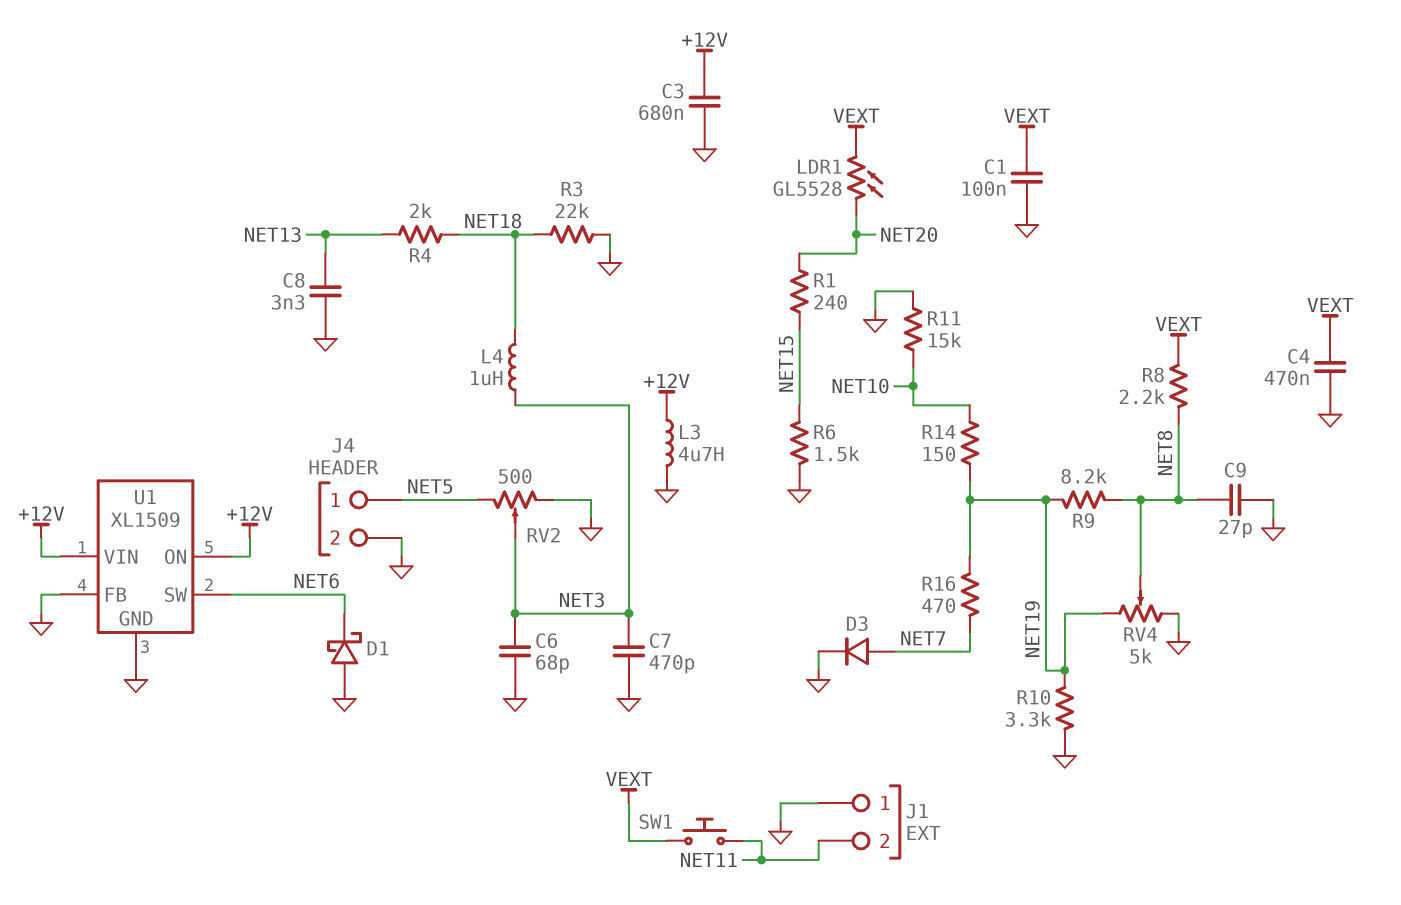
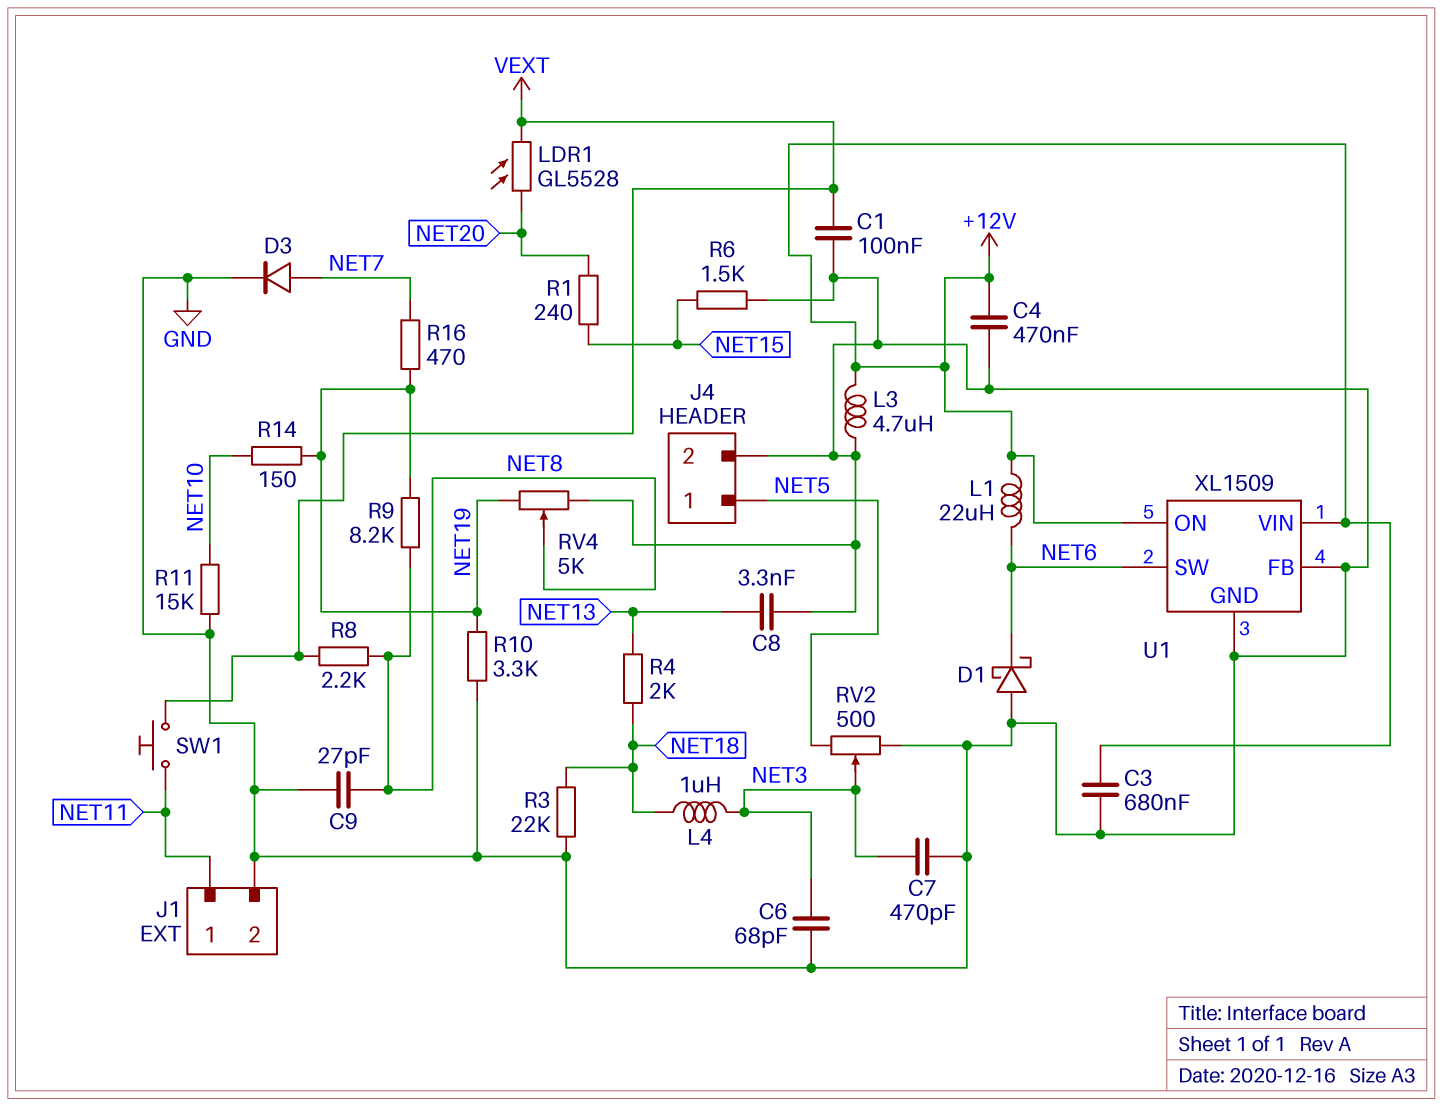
C4: 470nF (GND, VEXT) -> 470nF (+12V, GND)
J1 pin 1: GND -> NET11
J1 pin 2: NET11 -> GND
L1: none -> 22uH (+12V, NET6)

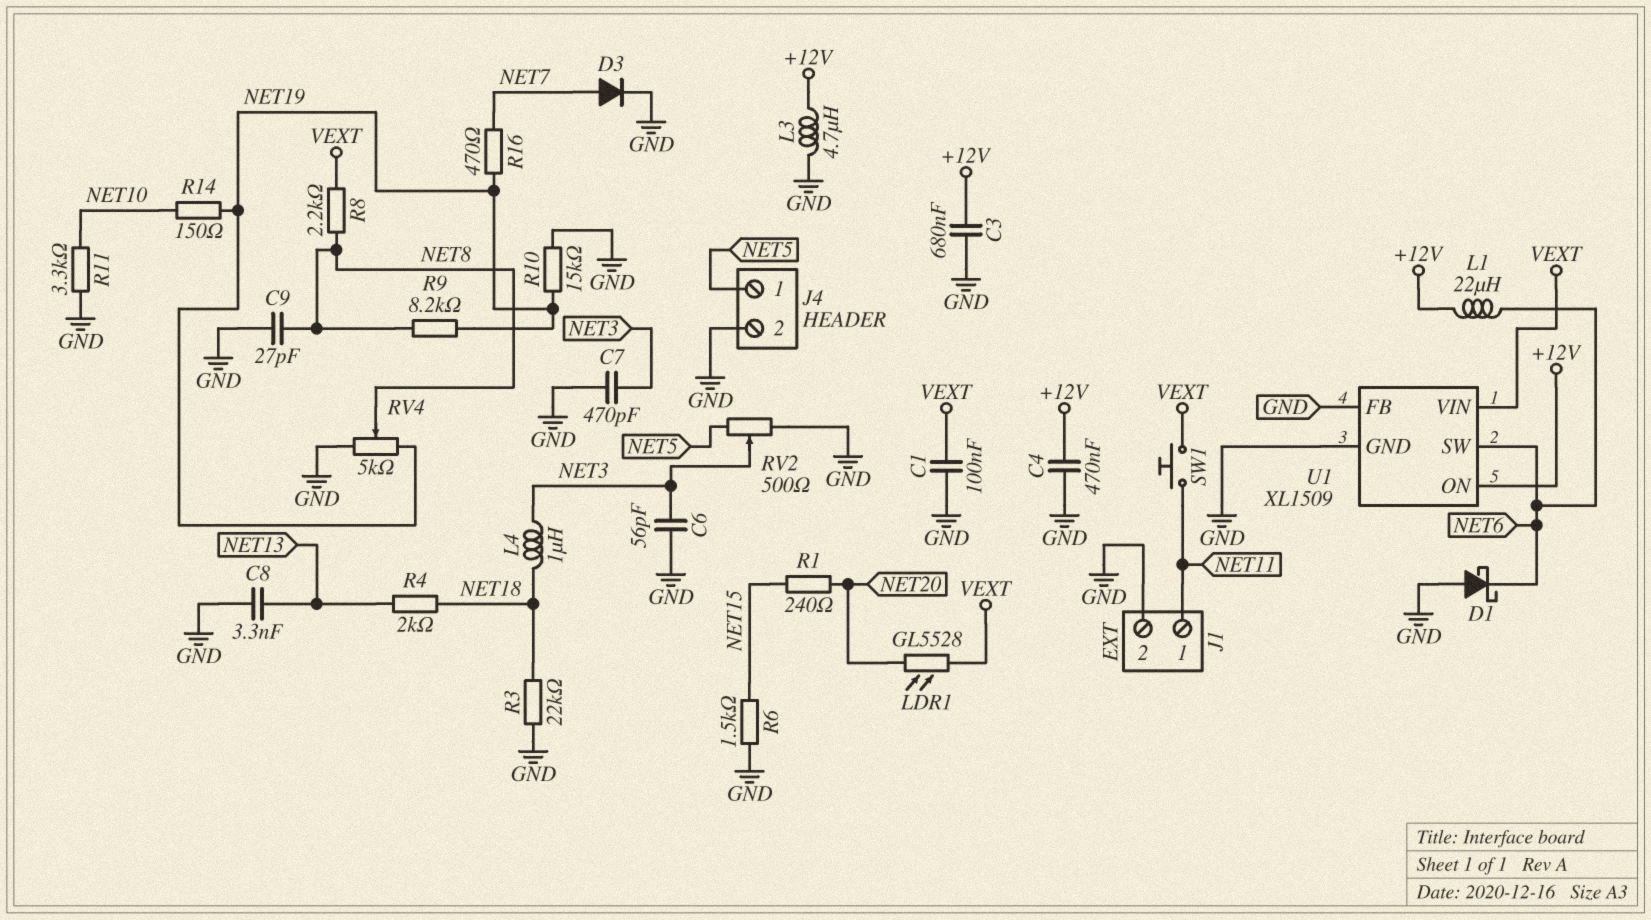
C6: 68pF (GND, NET3) -> 56pF (GND, NET3)
R10: 3.3k (GND, NET19) -> 15k (GND, NET19)
R11: 15k (GND, NET10) -> 3.3k (GND, NET10)
U1 pin VIN: +12V -> VEXT

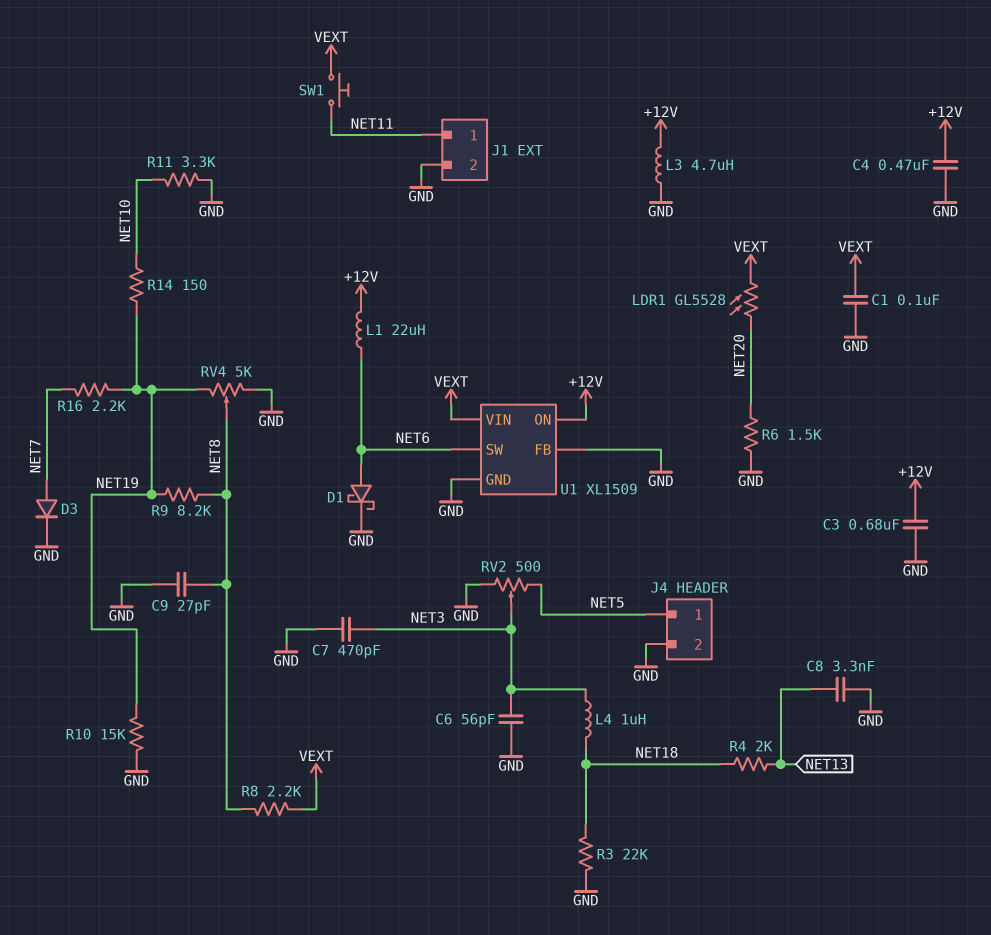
D1: schottky (A GND, K NET6) -> schottky (A NET6, K GND)
R1: 240 (NET15, NET20) -> none
R6: 1.5k (GND, NET15) -> 1.5k (GND, NET20)
R16: 470 (NET7, NET19) -> 2.2k (NET7, NET19)

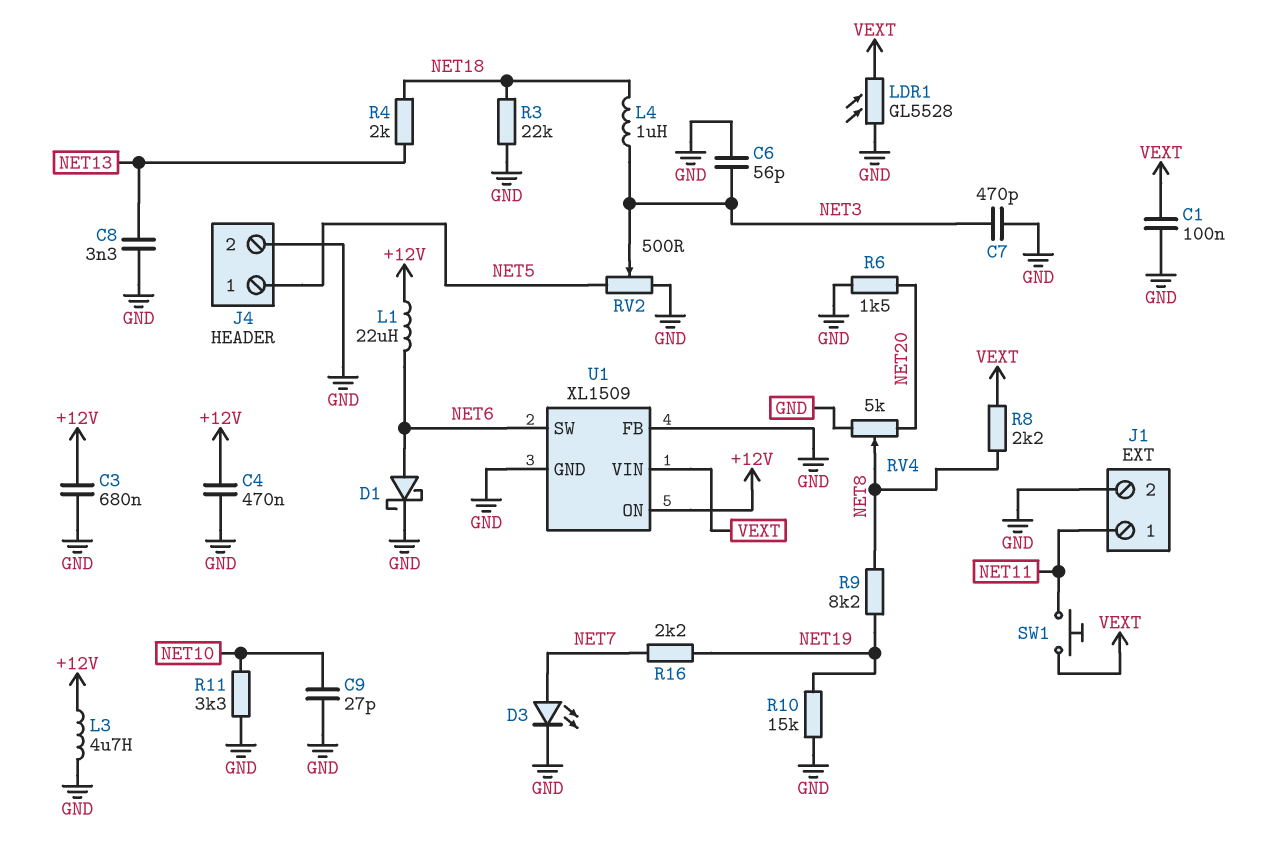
C9: 27pF (GND, NET8) -> 27pF (GND, NET10)
D3: diode (A NET7, K GND) -> LED (A NET7, K GND)
LDR1: GL5528 (NET20, VEXT) -> GL5528 (GND, VEXT)
R14: 150 (NET10, NET19) -> none
RV4: 5k (GND, NET19, wiper NET8) -> 5k (GND, NET20, wiper NET8)

